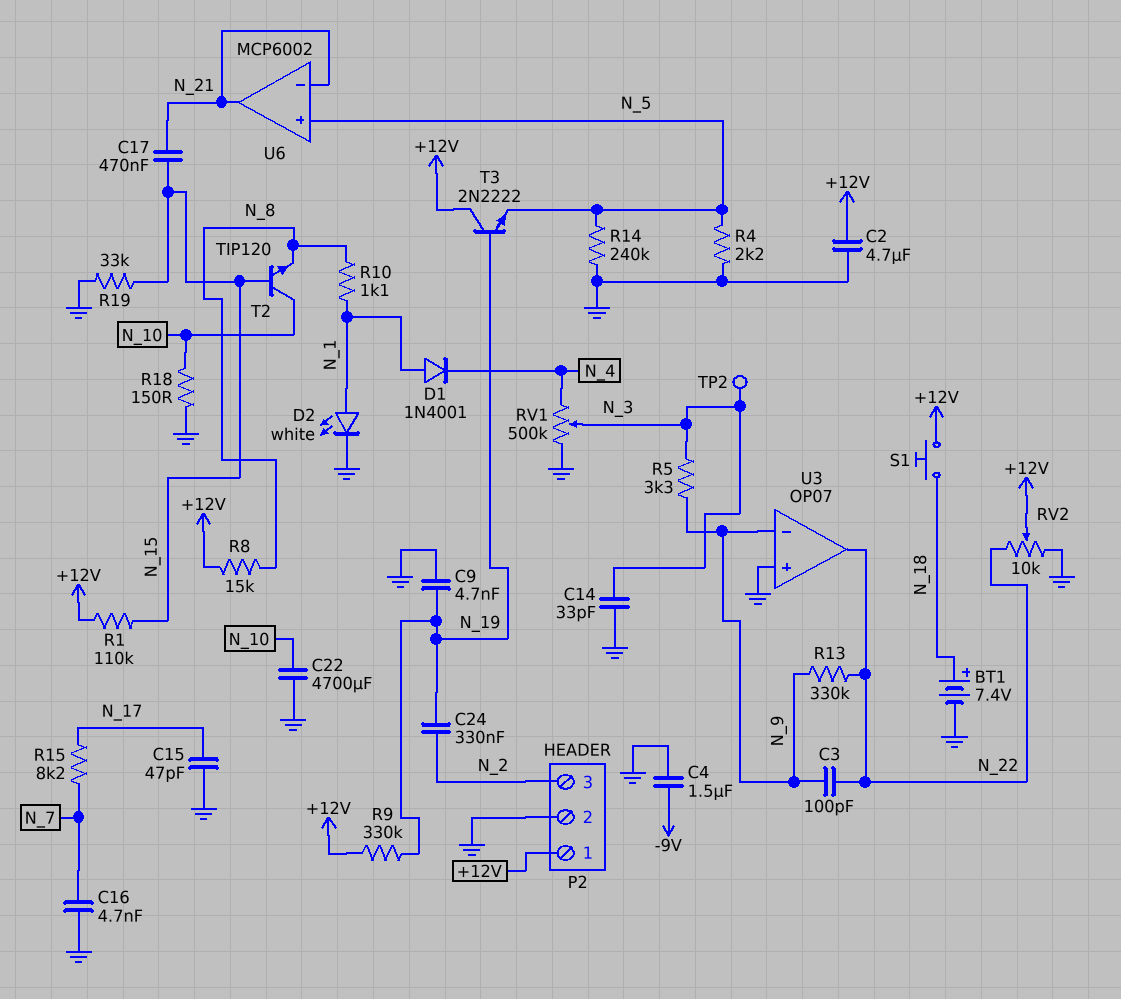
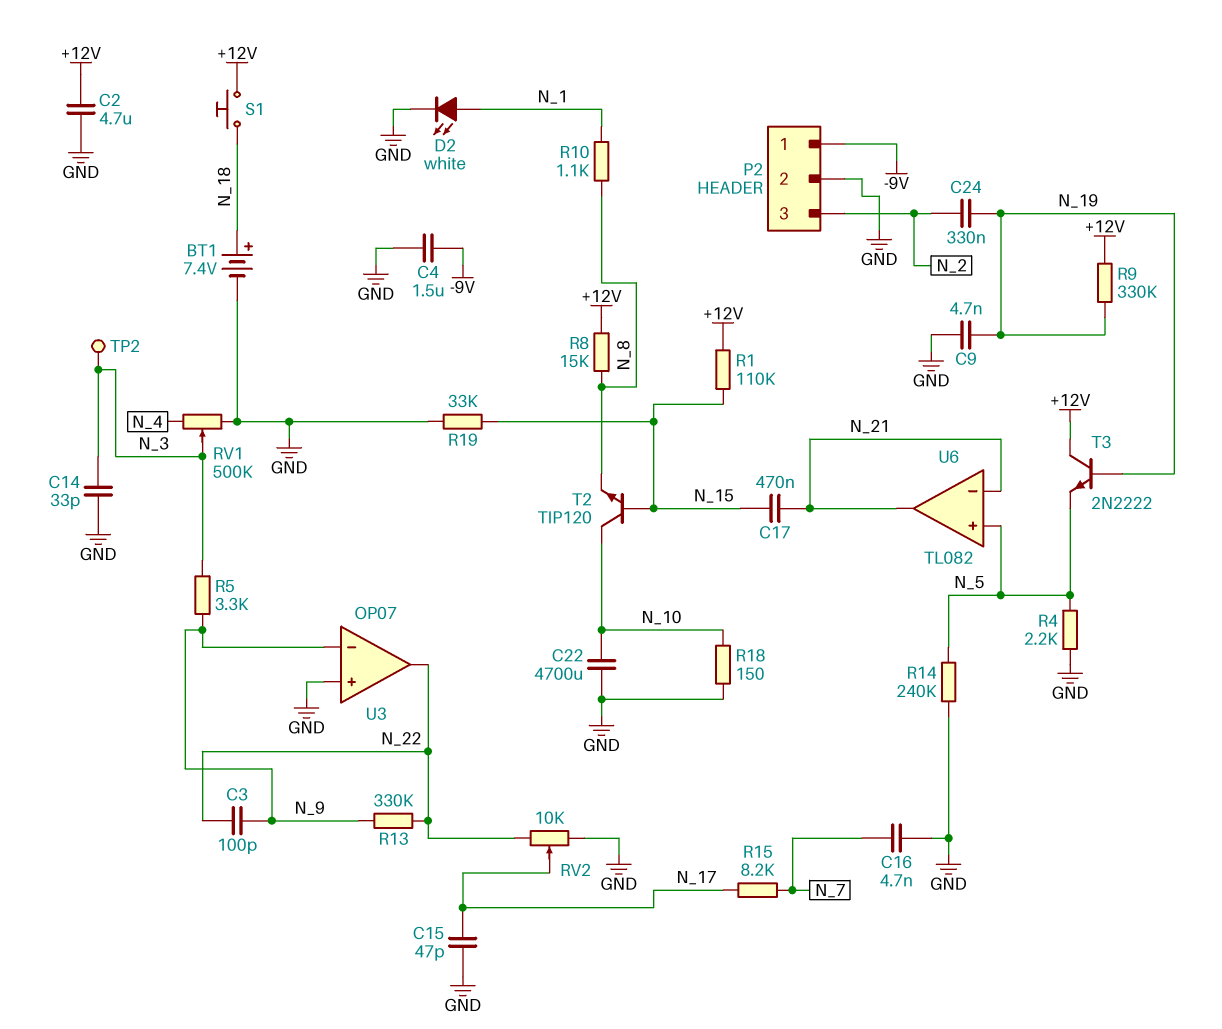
D1: diode 1N4001 (A N_1, K N_4) -> none
P2 pin 1: +12V -> -9V
RV2: 10k (GND, N_22, wiper +12V) -> 10k (GND, N_22, wiper N_17)
U6: MCP6002 -> TL082

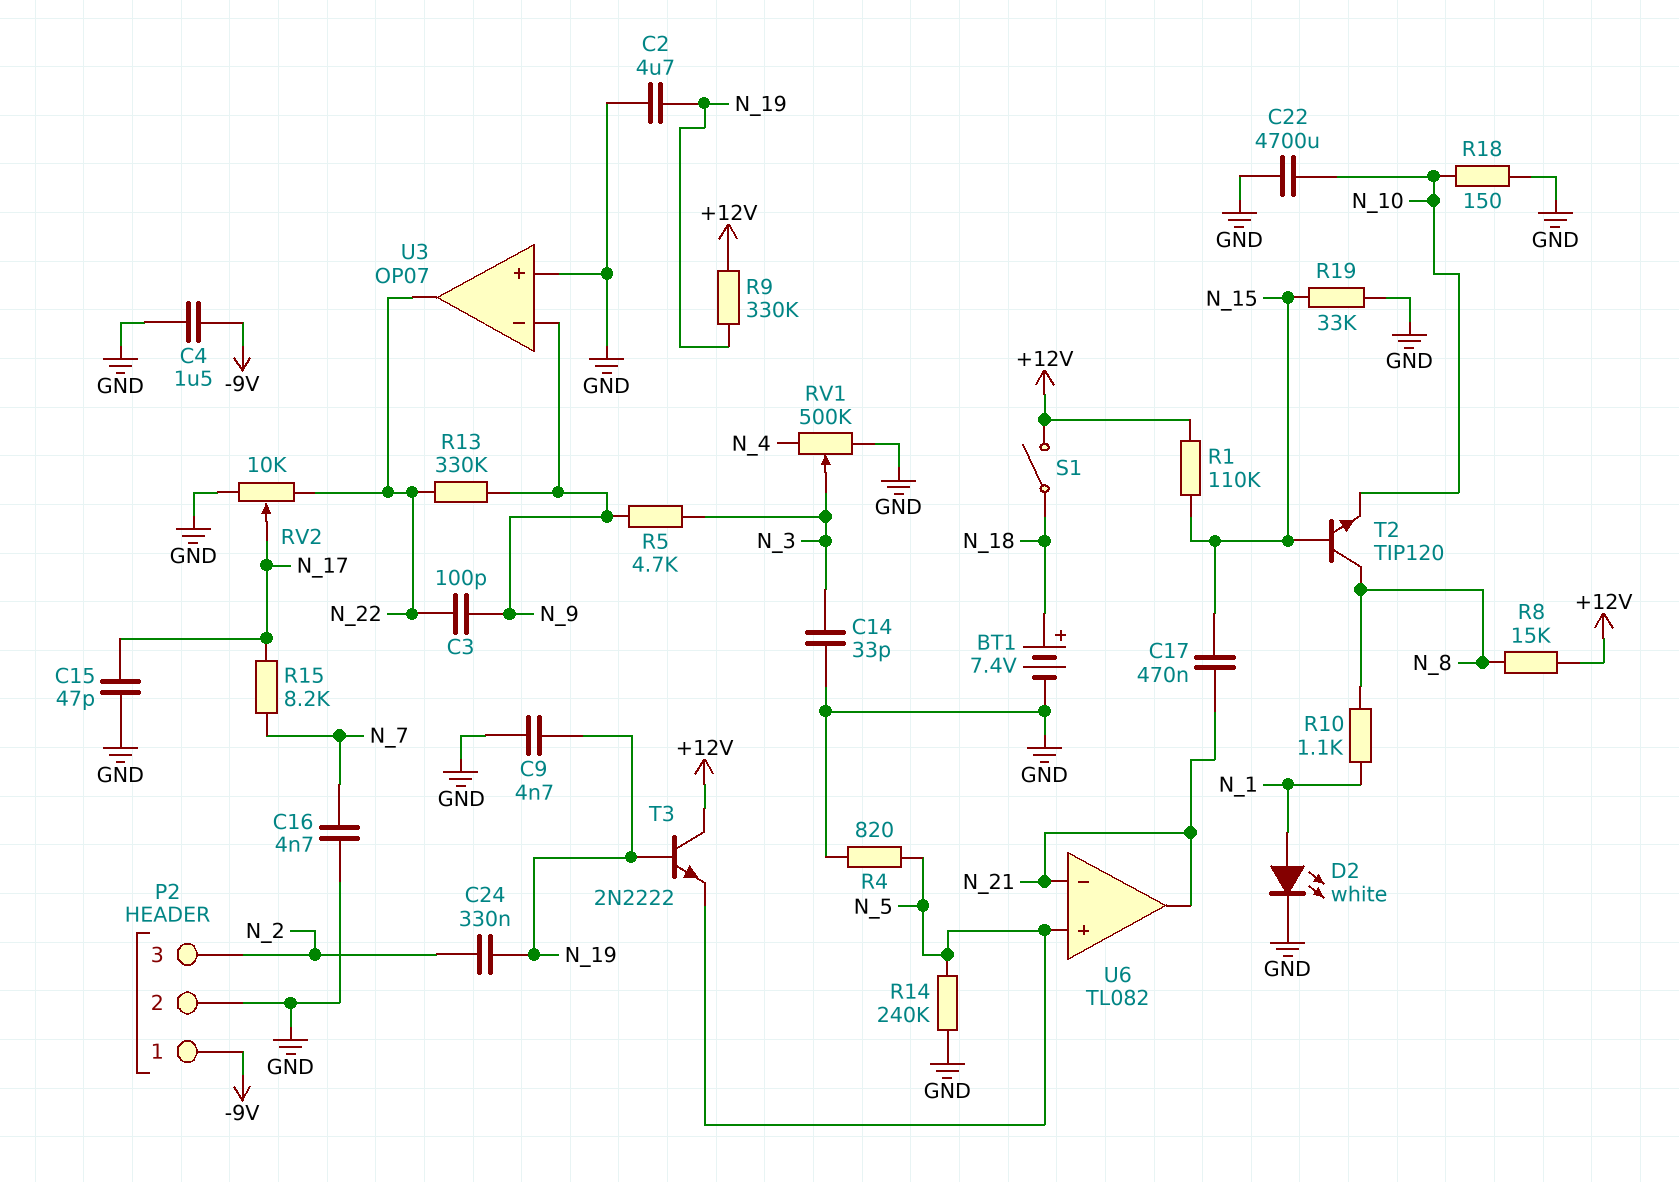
C2: 4.7uF (+12V, GND) -> 4.7uF (GND, N_19)
R4: 2.2k (GND, N_5) -> 820 (GND, N_5)
R5: 3.3k (N_3, N_9) -> 4.7k (N_3, N_9)
S1: button (+12V, N_18) -> switch (+12V, N_18)
T2: NPN TIP120 (B N_15, C N_10, E N_8) -> NPN TIP120 (B N_15, C N_8, E N_10)
TP2: test point (N_3) -> none

